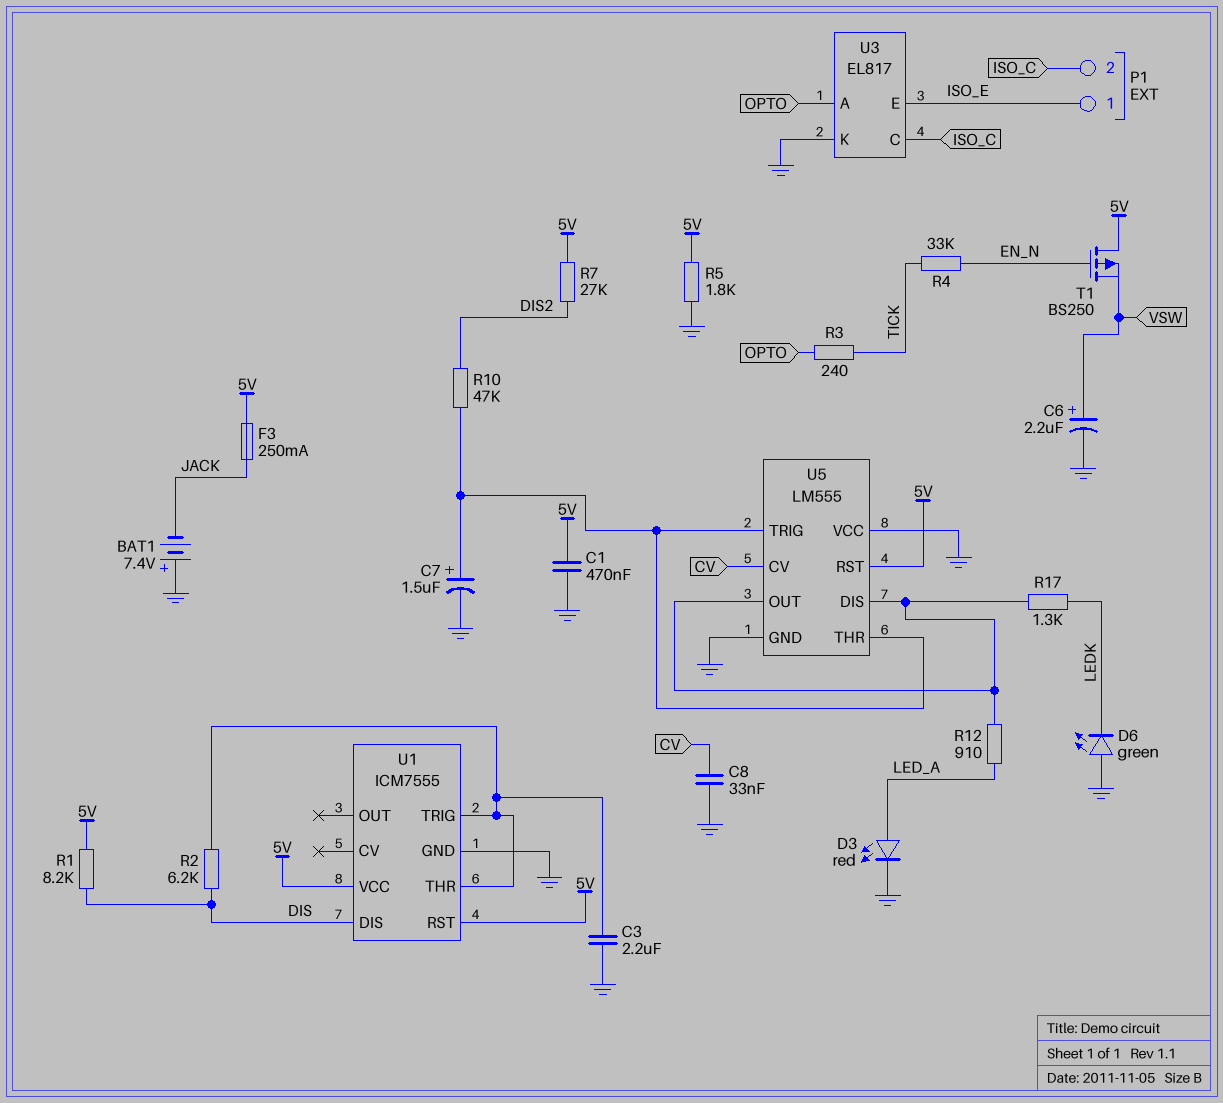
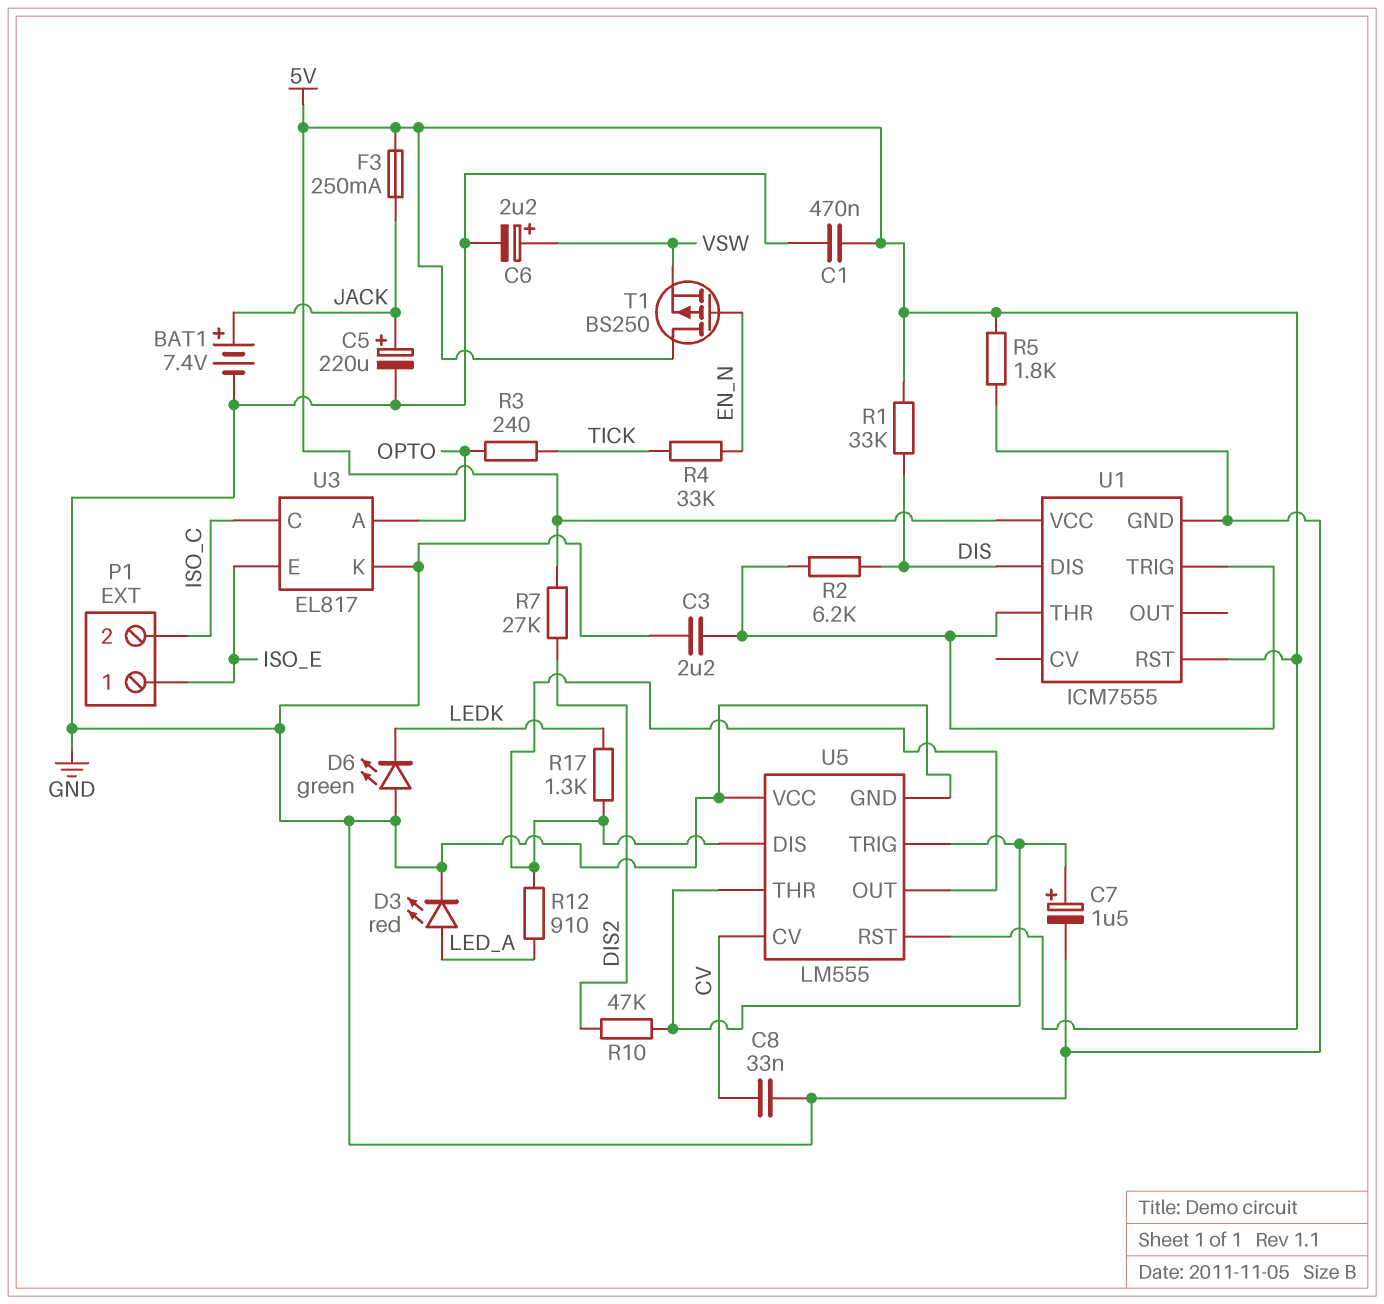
BAT1: 7.4V (plus GND, minus JACK) -> 7.4V (plus JACK, minus GND)
C5: none -> 220uF (plus JACK, minus GND)
R1: 8.2k (5V, DIS) -> 33k (5V, DIS)

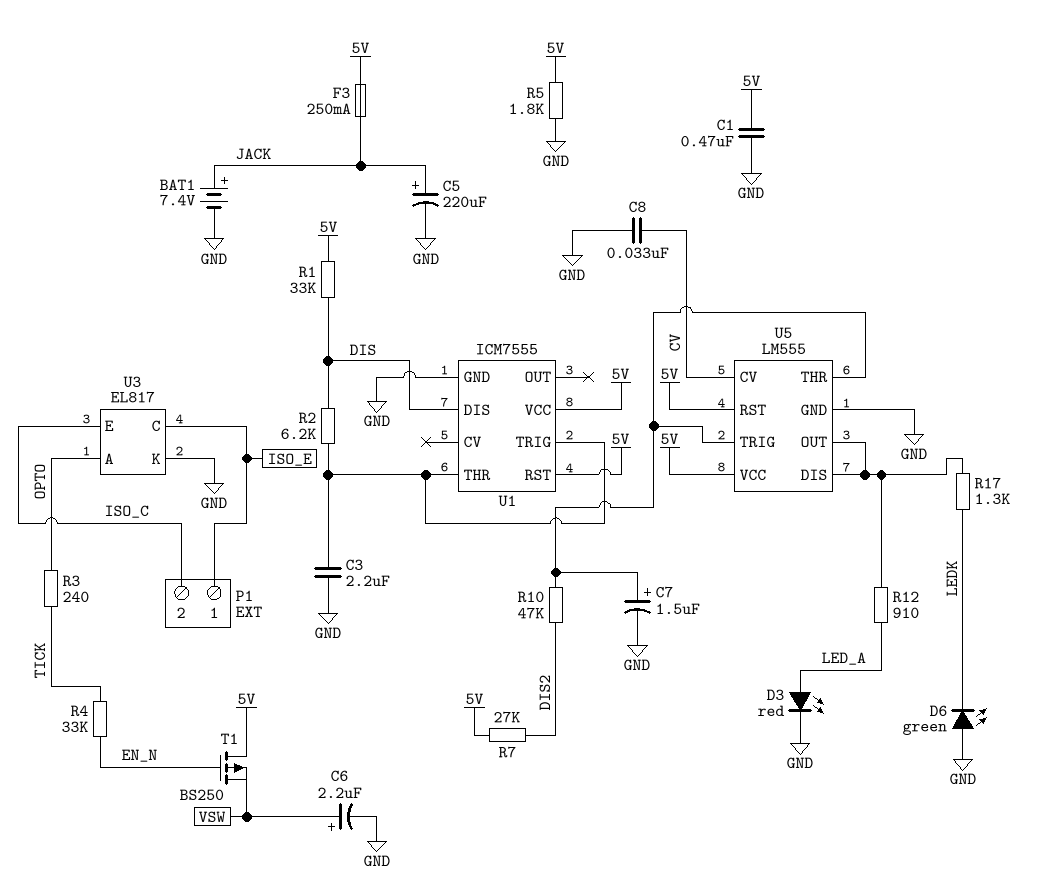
U3 pin C: ISO_C -> ISO_E
U3 pin E: ISO_E -> ISO_C
U5 pin VCC: GND -> 5V

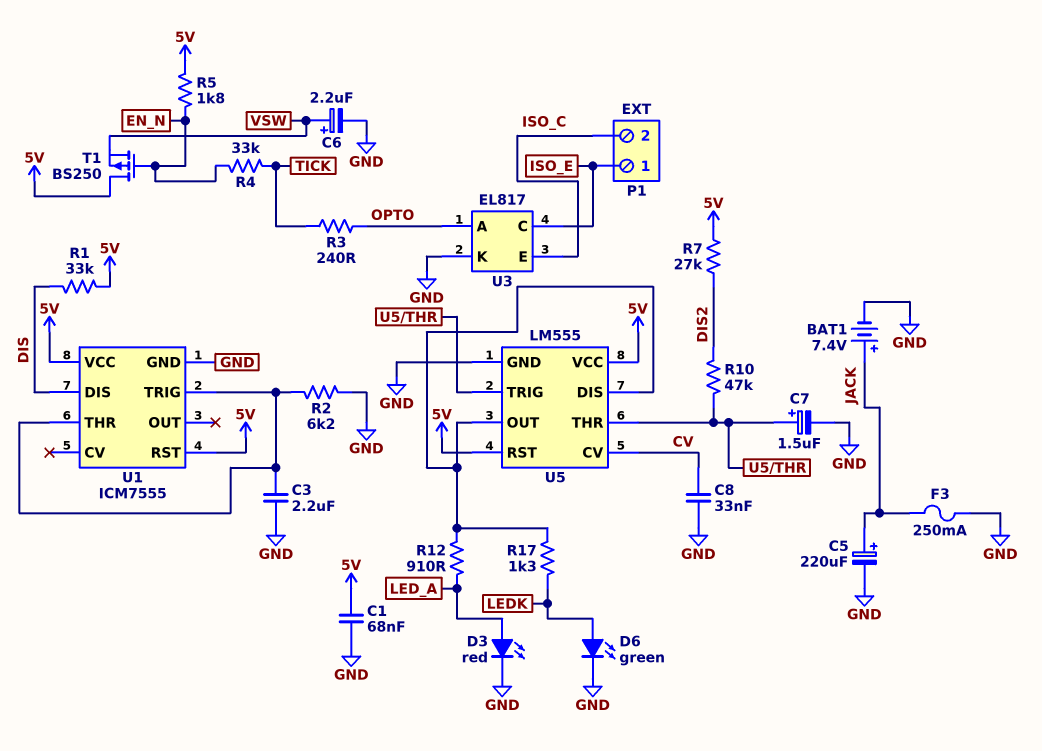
C1: 470nF (5V, GND) -> 68nF (5V, GND)
D6: LED green (A GND, K LEDK) -> LED green (A LEDK, K GND)
F3: 250mA (5V, JACK) -> 250mA (GND, JACK)
R2: 6.2k (DIS, U1/THR) -> 6.2k (GND, U1/THR)
R5: 1.8k (5V, GND) -> 1.8k (5V, EN_N)

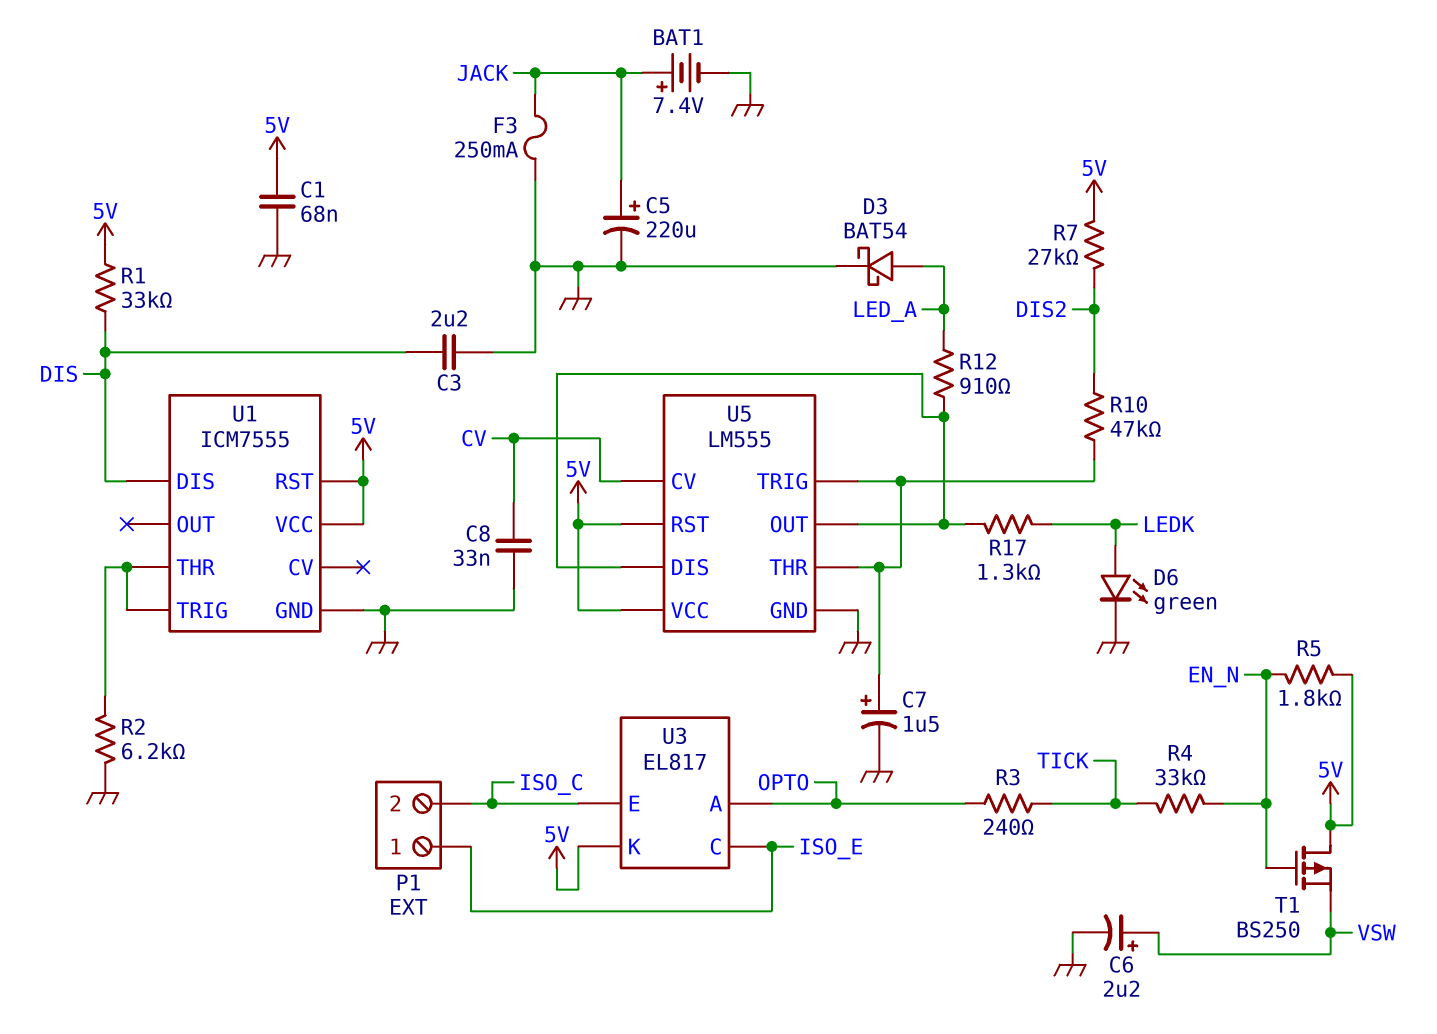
C3: 2.2uF (GND, U1/THR) -> 2.2uF (DIS, GND)
D3: LED red (A LED_A, K GND) -> schottky BAT54 (A LED_A, K GND)
U3 pin K: GND -> 5V

